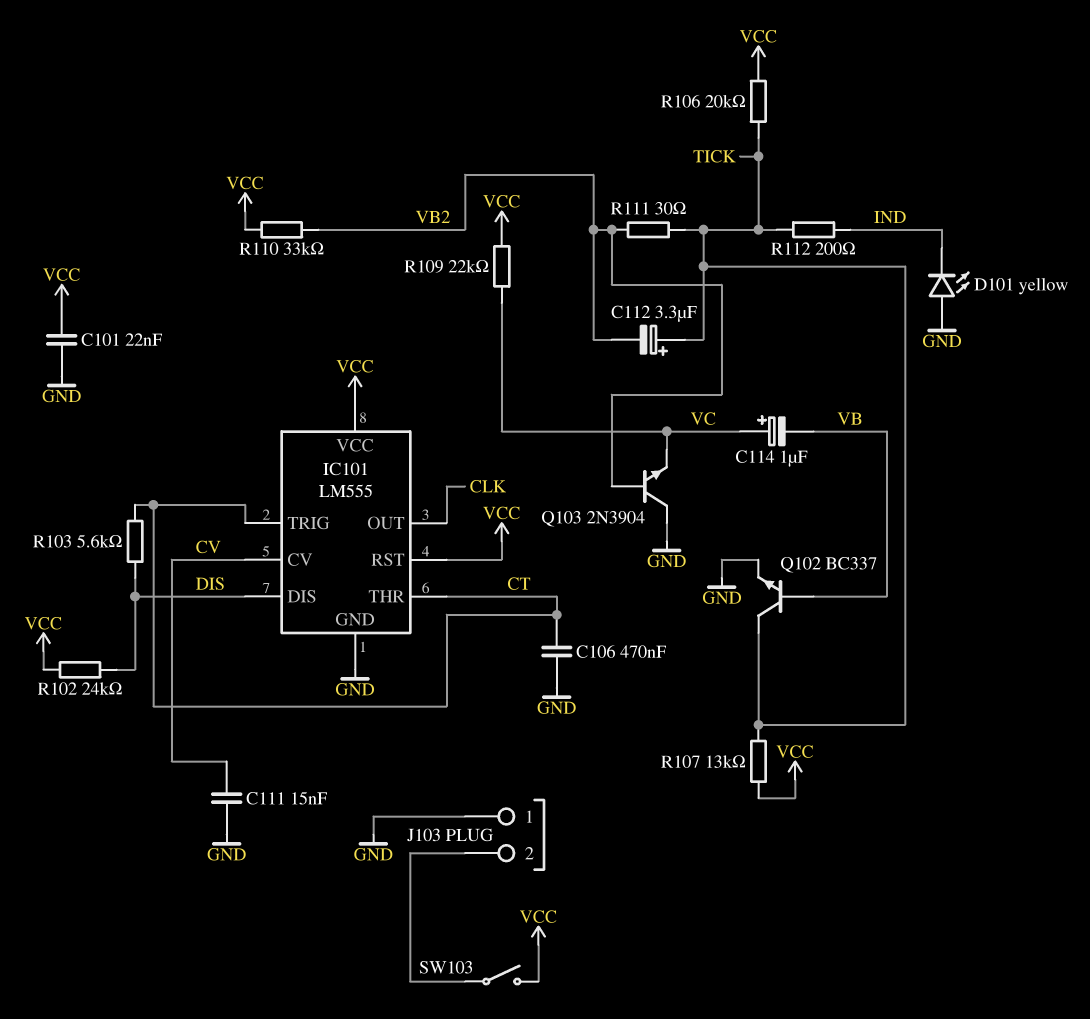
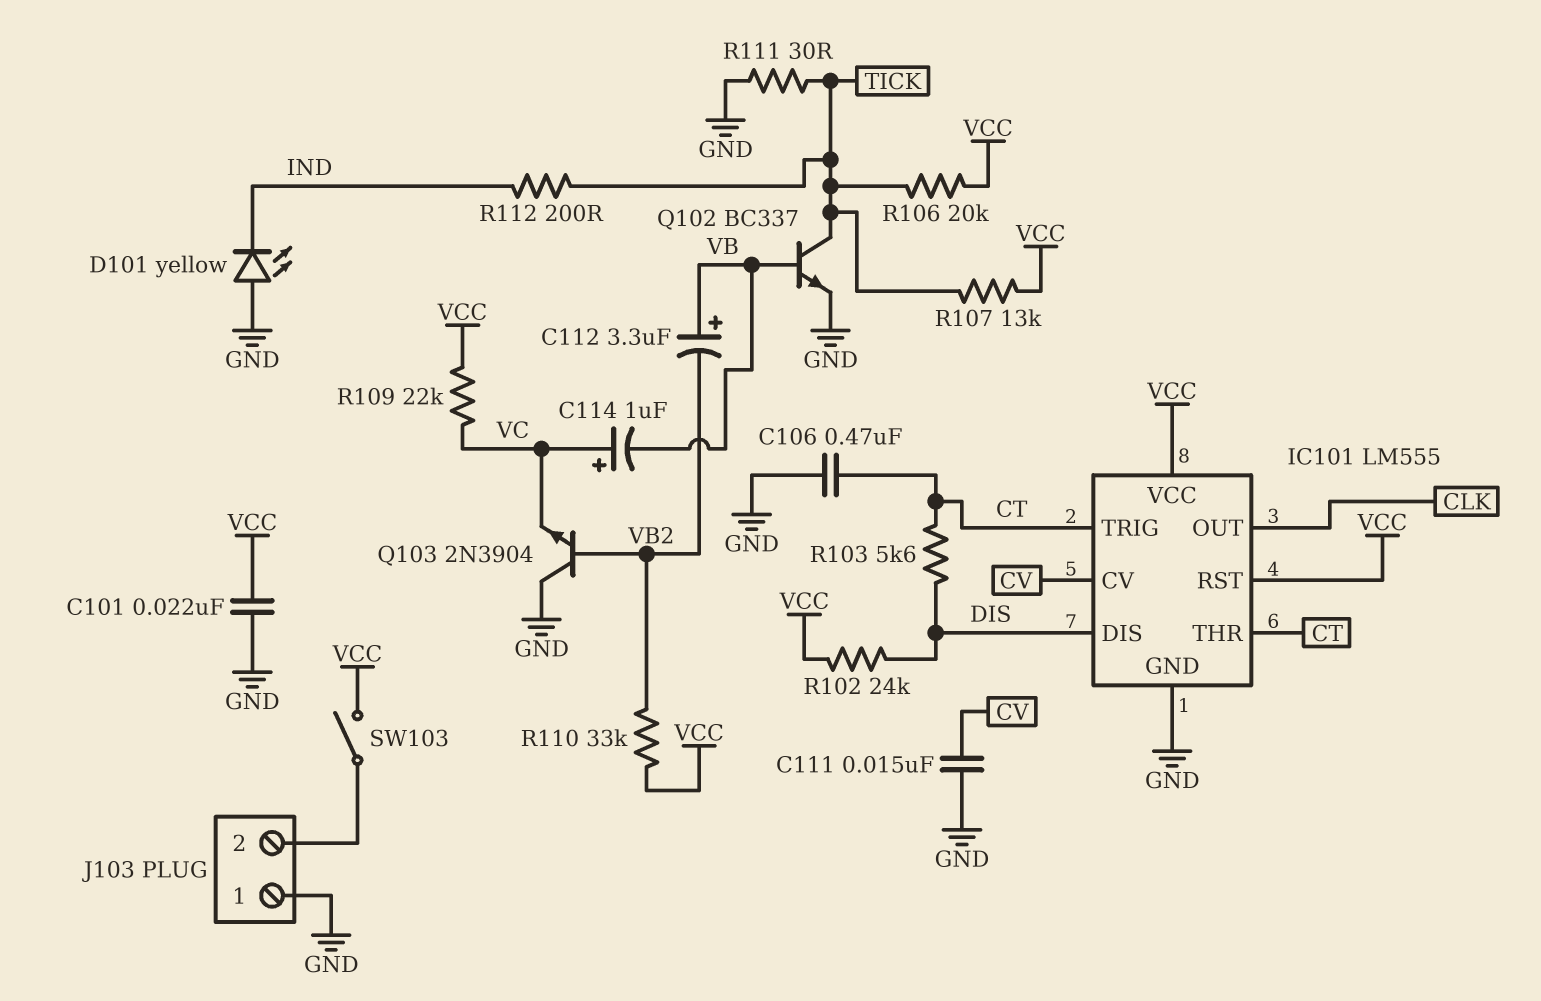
C112: 3.3uF (plus TICK, minus VB2) -> 3.3uF (plus VB, minus VB2)
R111: 30 (TICK, VB2) -> 30 (GND, TICK)

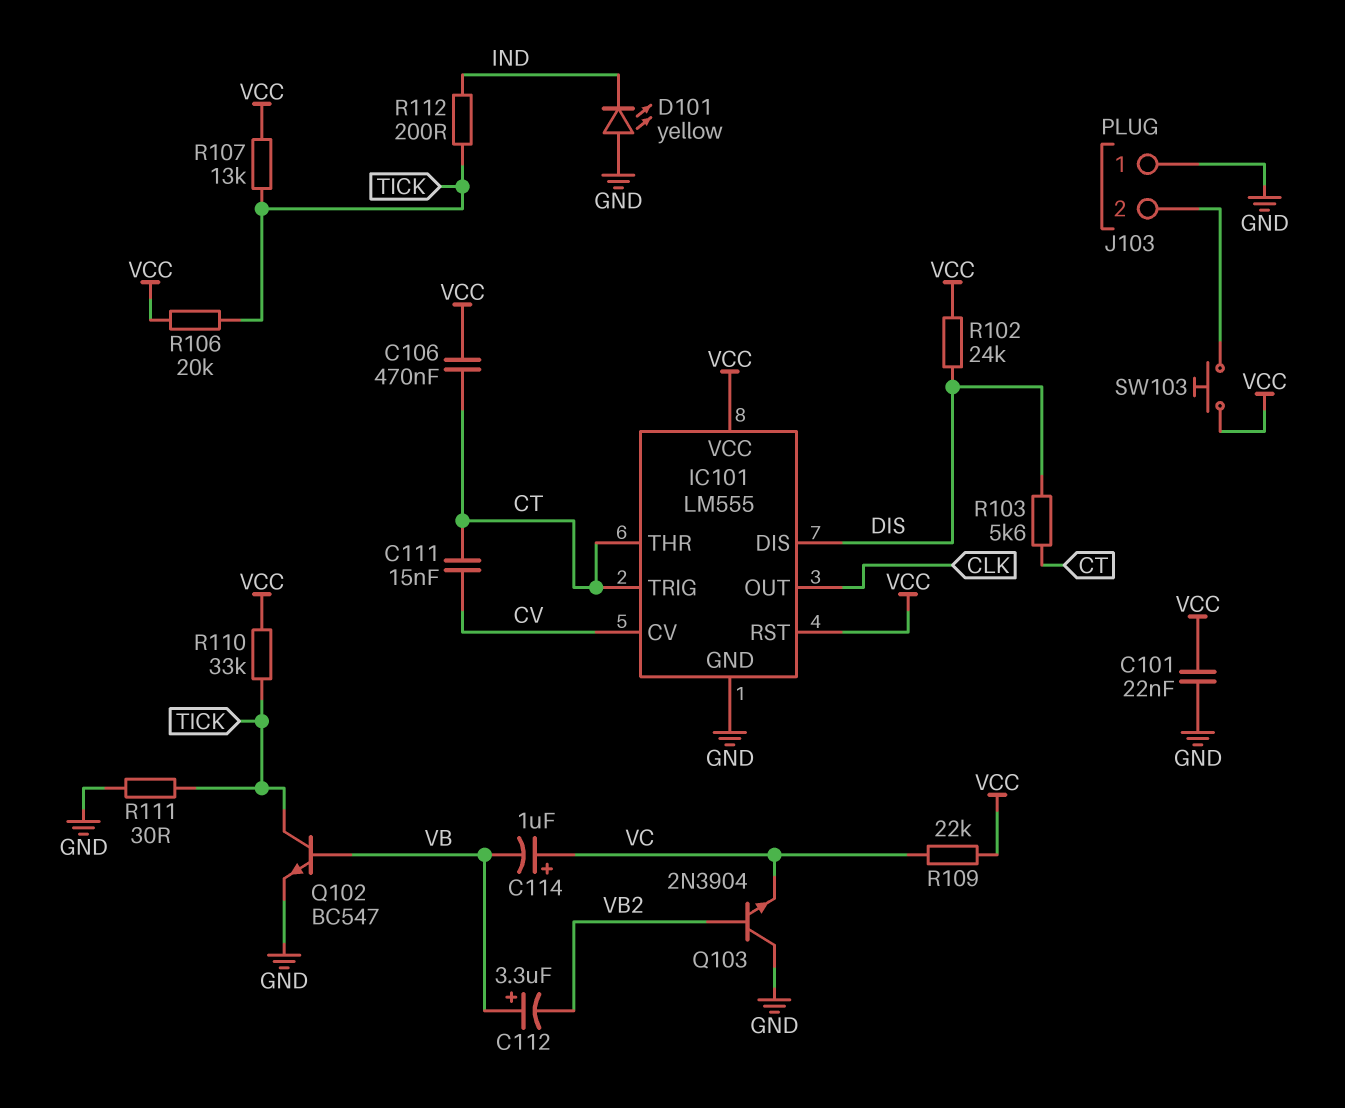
C106: 470nF (CT, GND) -> 470nF (CT, VCC)
C111: 15nF (CV, GND) -> 15nF (CT, CV)
Q102: NPN BC337 (B VB, C TICK, E GND) -> NPN BC547 (B VB, C TICK, E GND)
R110: 33k (VB2, VCC) -> 33k (TICK, VCC)
SW103: switch (J103/2, VCC) -> button (J103/2, VCC)

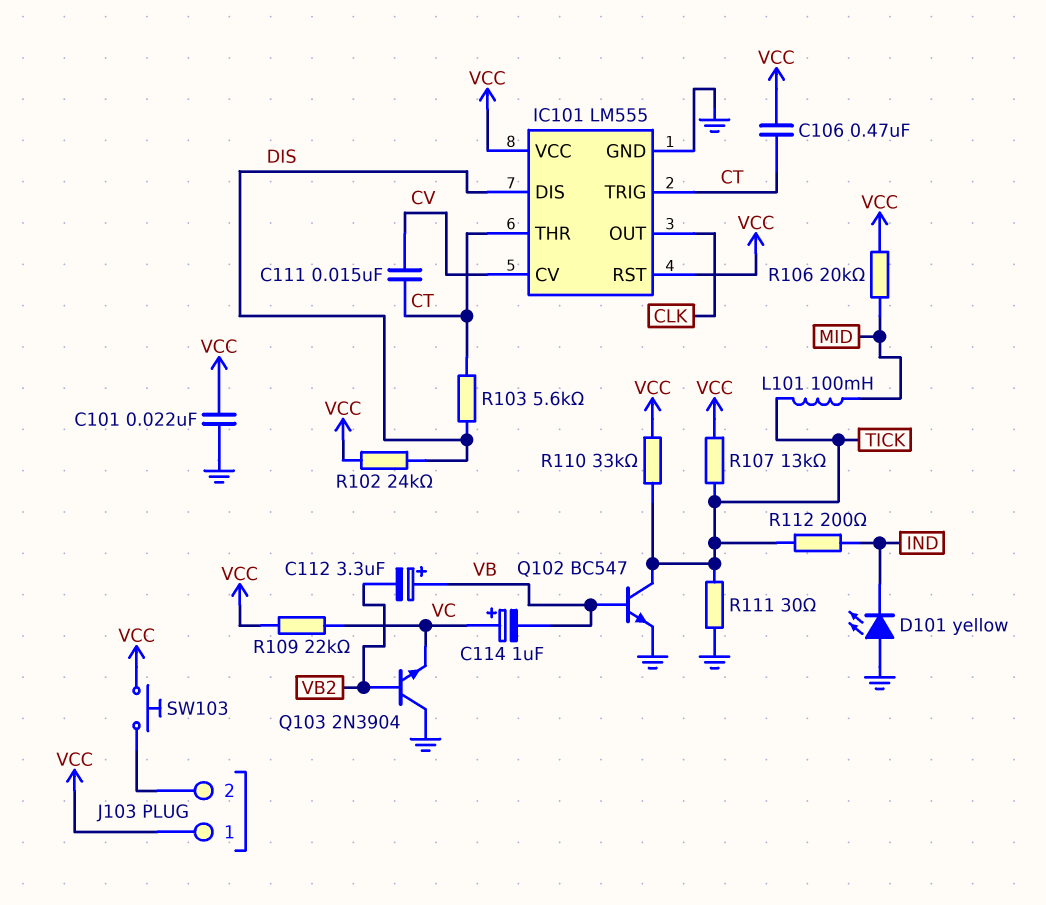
J103 pin 1: GND -> VCC
L101: none -> 100mH (MID, TICK)
R106: 20k (TICK, VCC) -> 20k (MID, VCC)

